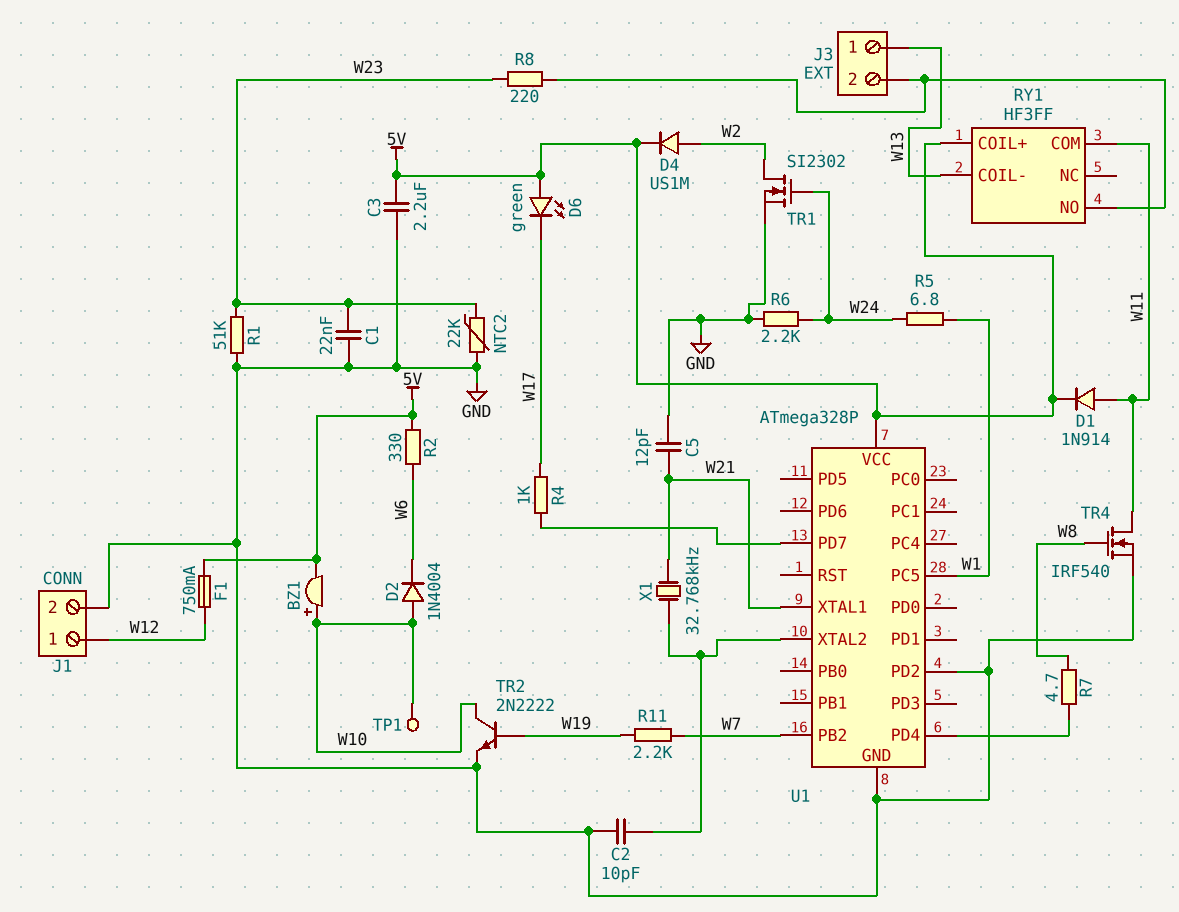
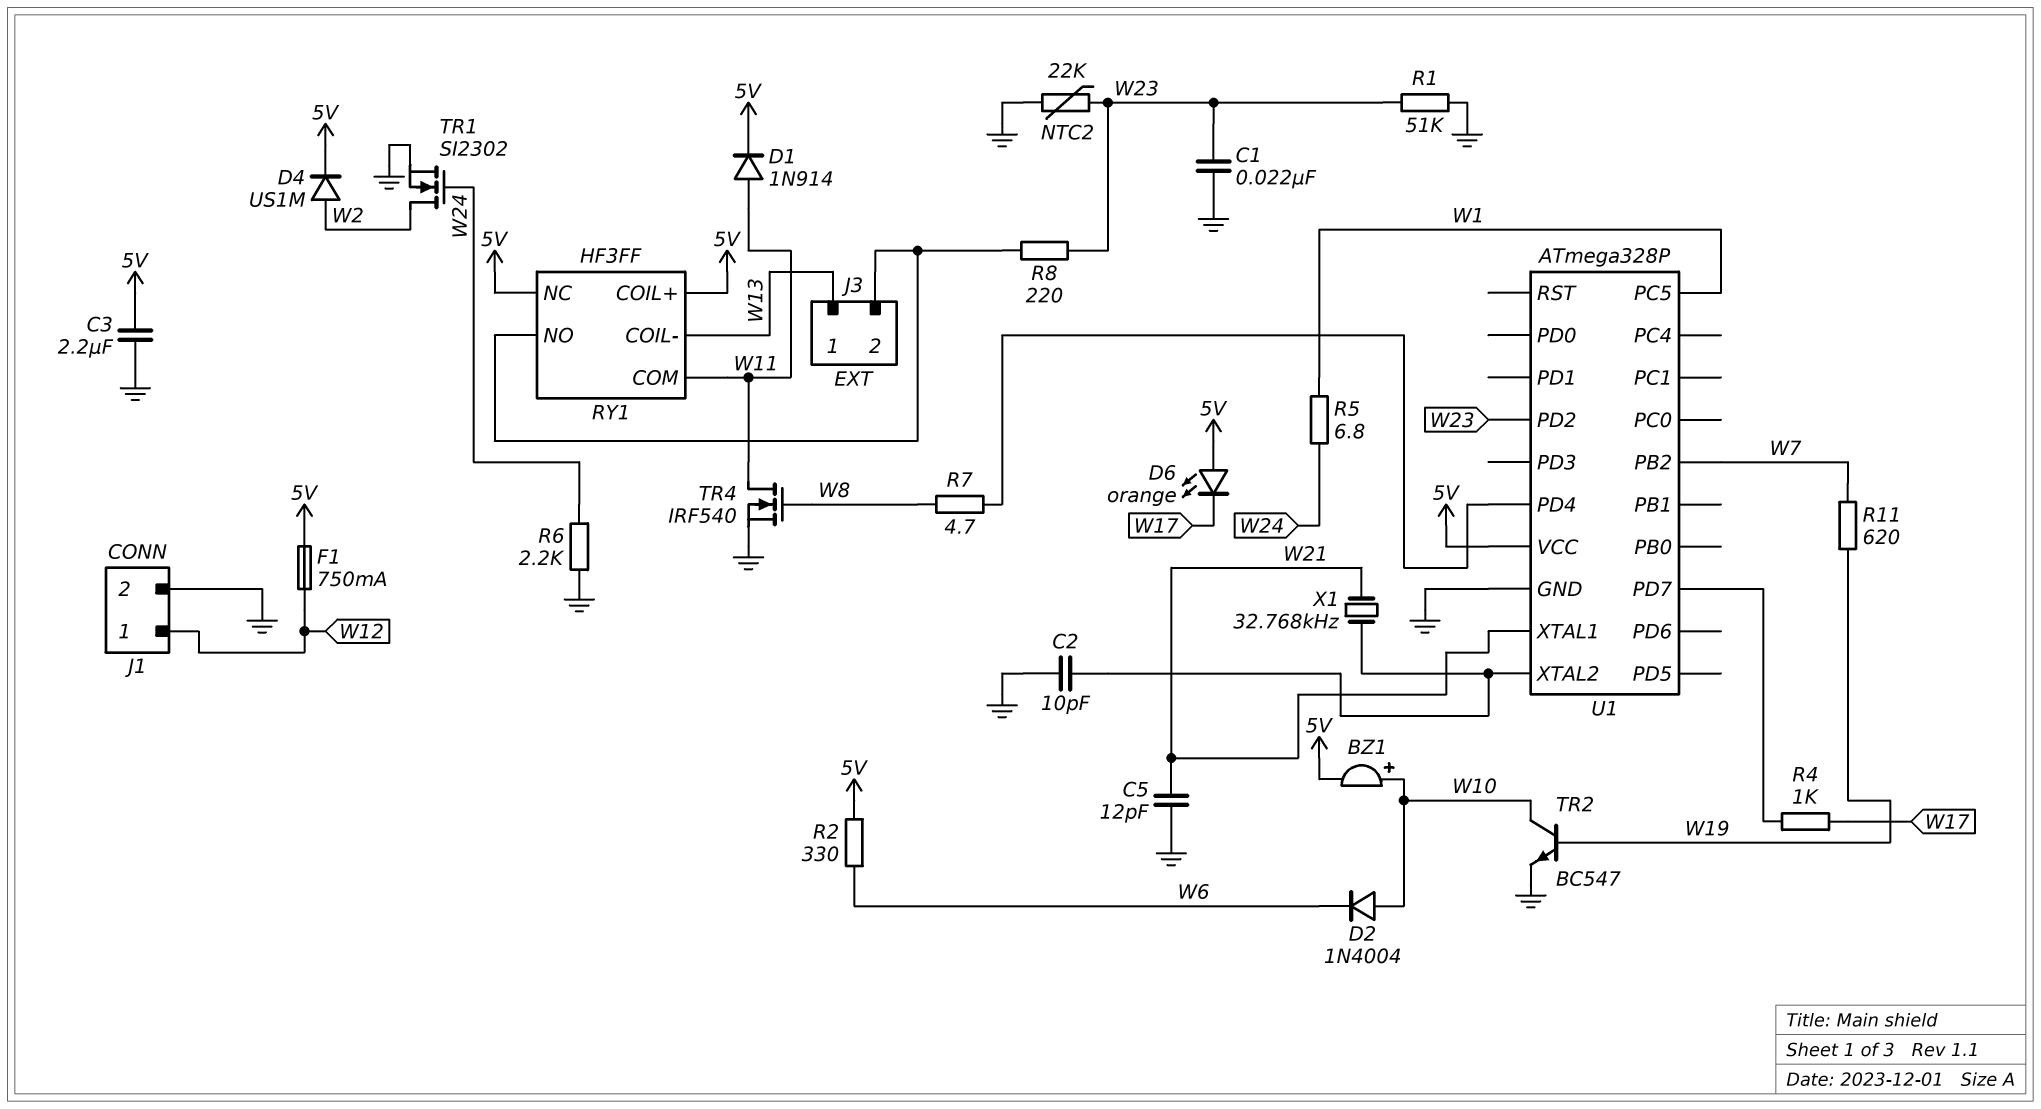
D6: LED green (A 5V, K W17) -> LED orange (A 5V, K W17)
R11: 2.2k (W7, W19) -> 620 (W7, W19)
RY1 pin NC: none -> 5V
TP1: test point (W10) -> none
TR2: NPN 2N2222 (B W19, C W10, E GND) -> NPN BC547 (B W19, C W10, E GND)
U1 pin PD2: GND -> W23

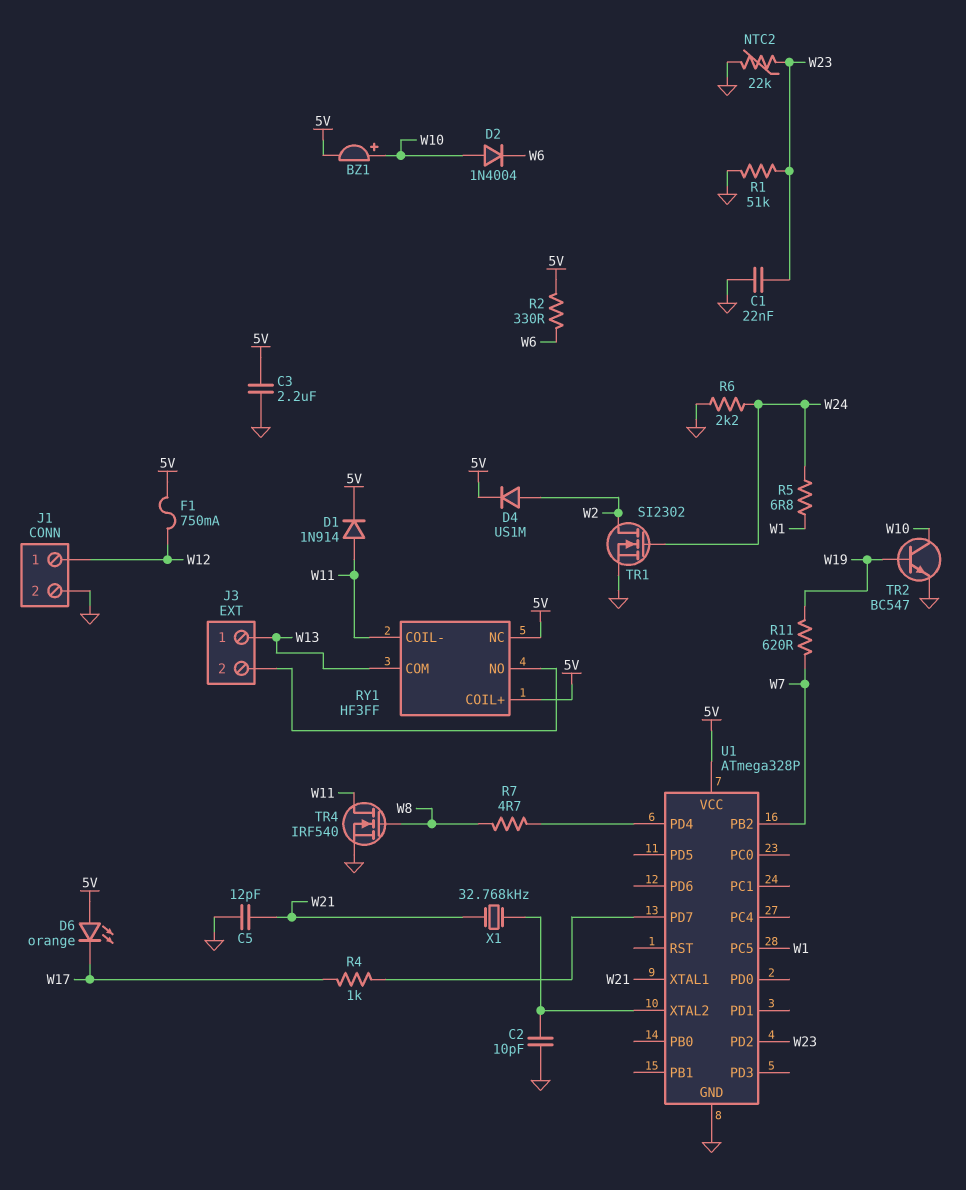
R8: 220 (J3/2, W23) -> none
RY1 pin COIL-: W13 -> W11
RY1 pin COM: W11 -> W13

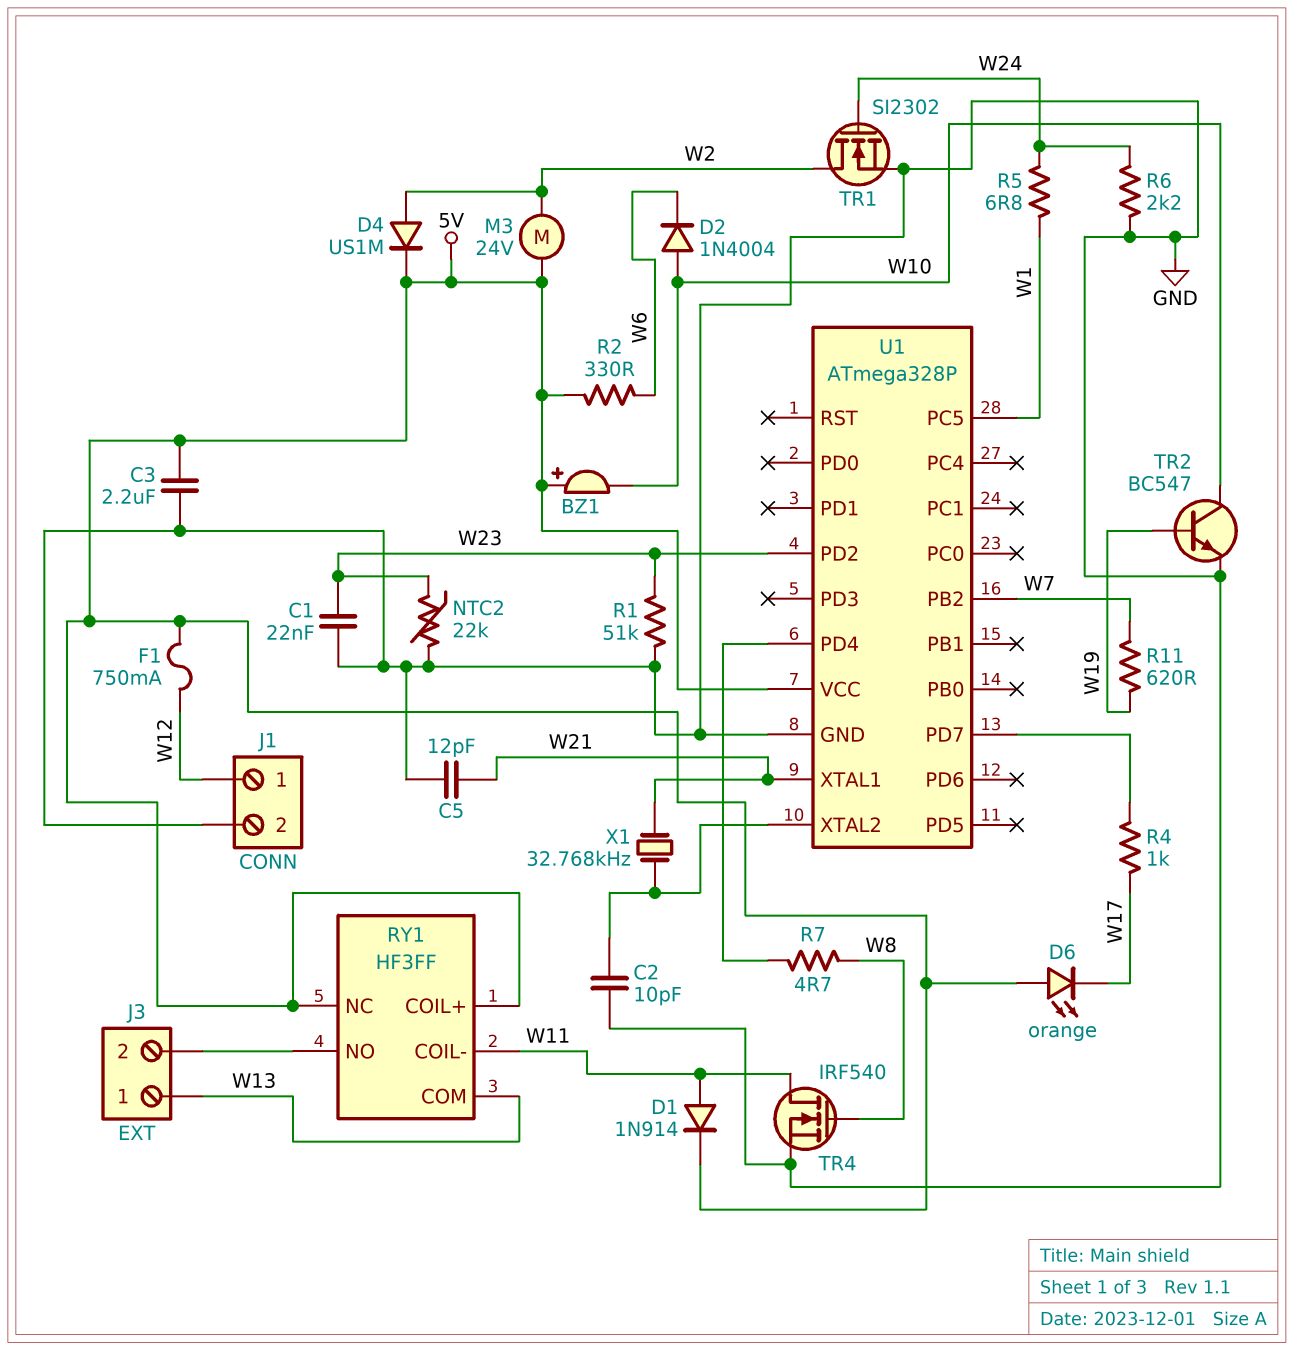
BZ1: buzzer (plus W10, minus 5V) -> buzzer (plus 5V, minus W10)
M3: none -> motor 24V (5V, W2)

